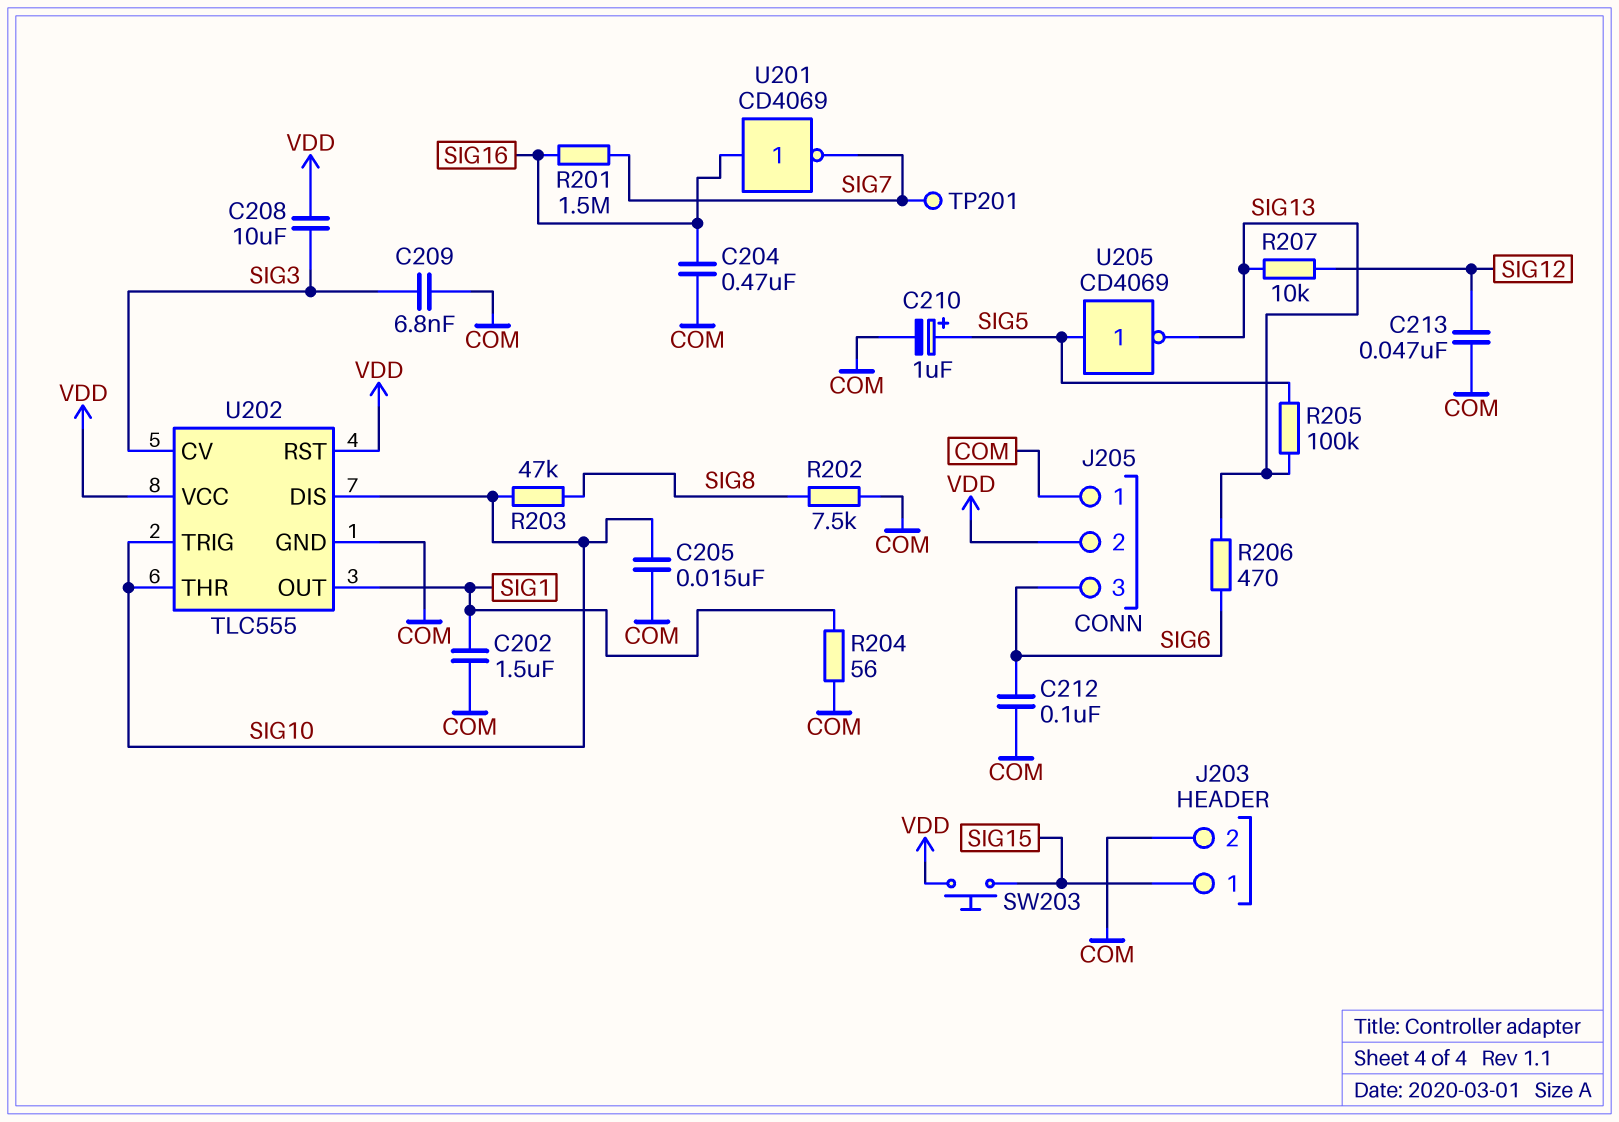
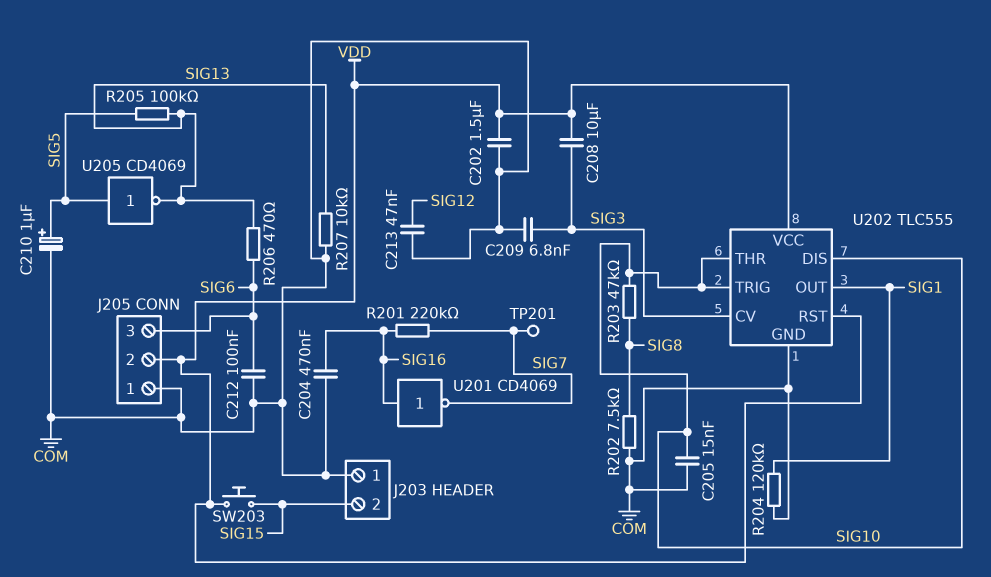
C202: 1.5uF (COM, SIG1) -> 1.5uF (COM, VDD)
J203 pin 1: SIG15 -> COM
J203 pin 2: COM -> SIG15
R201: 1.5M (SIG7, SIG16) -> 220k (SIG7, SIG16)
R204: 56 (COM, SIG1) -> 120k (COM, SIG1)
R207: 10k (SIG12, SIG13) -> 10k (COM, SIG13)

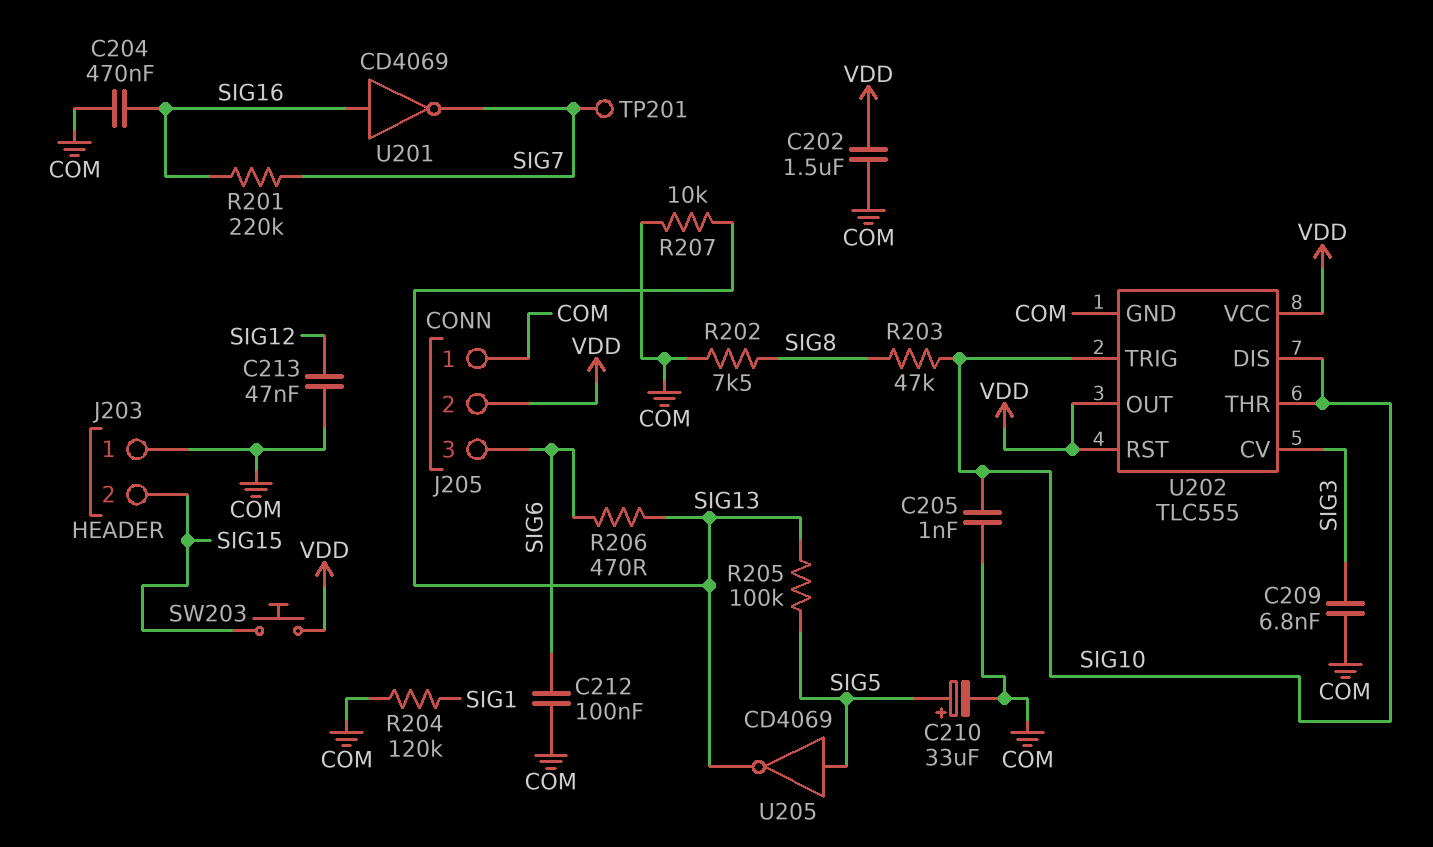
C205: 15nF (COM, SIG10) -> 1nF (COM, SIG10)
C208: 10uF (SIG3, VDD) -> none
C210: 1uF (plus SIG5, minus COM) -> 33uF (plus SIG5, minus COM)
U202 pin OUT: SIG1 -> VDD

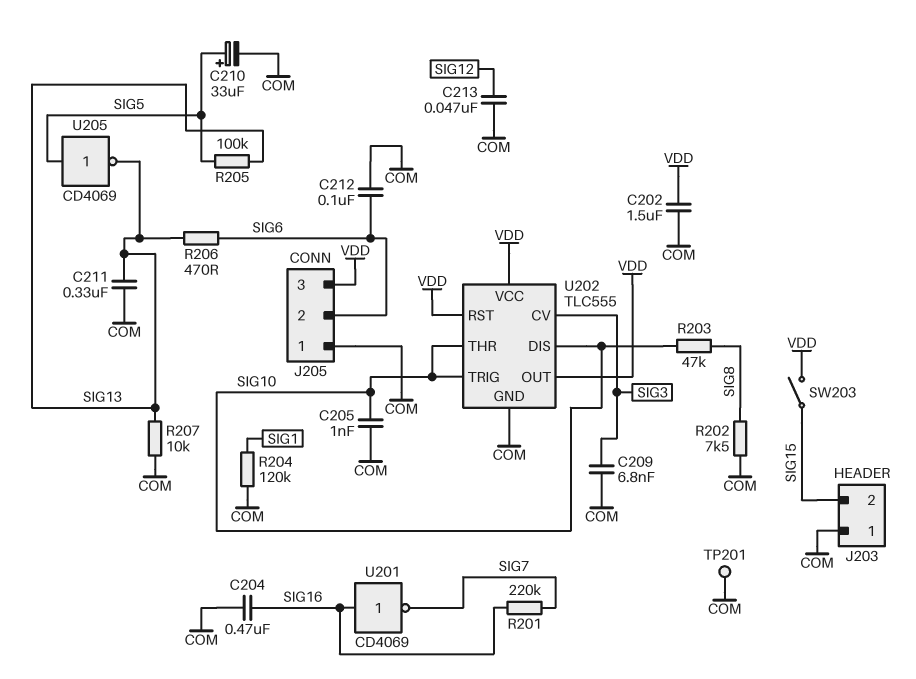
C211: none -> 330nF (COM, SIG13)
J205 pin 2: VDD -> SIG6
J205 pin 3: SIG6 -> VDD
SW203: button (SIG15, VDD) -> switch (SIG15, VDD)
TP201: test point (SIG7) -> test point (COM)

